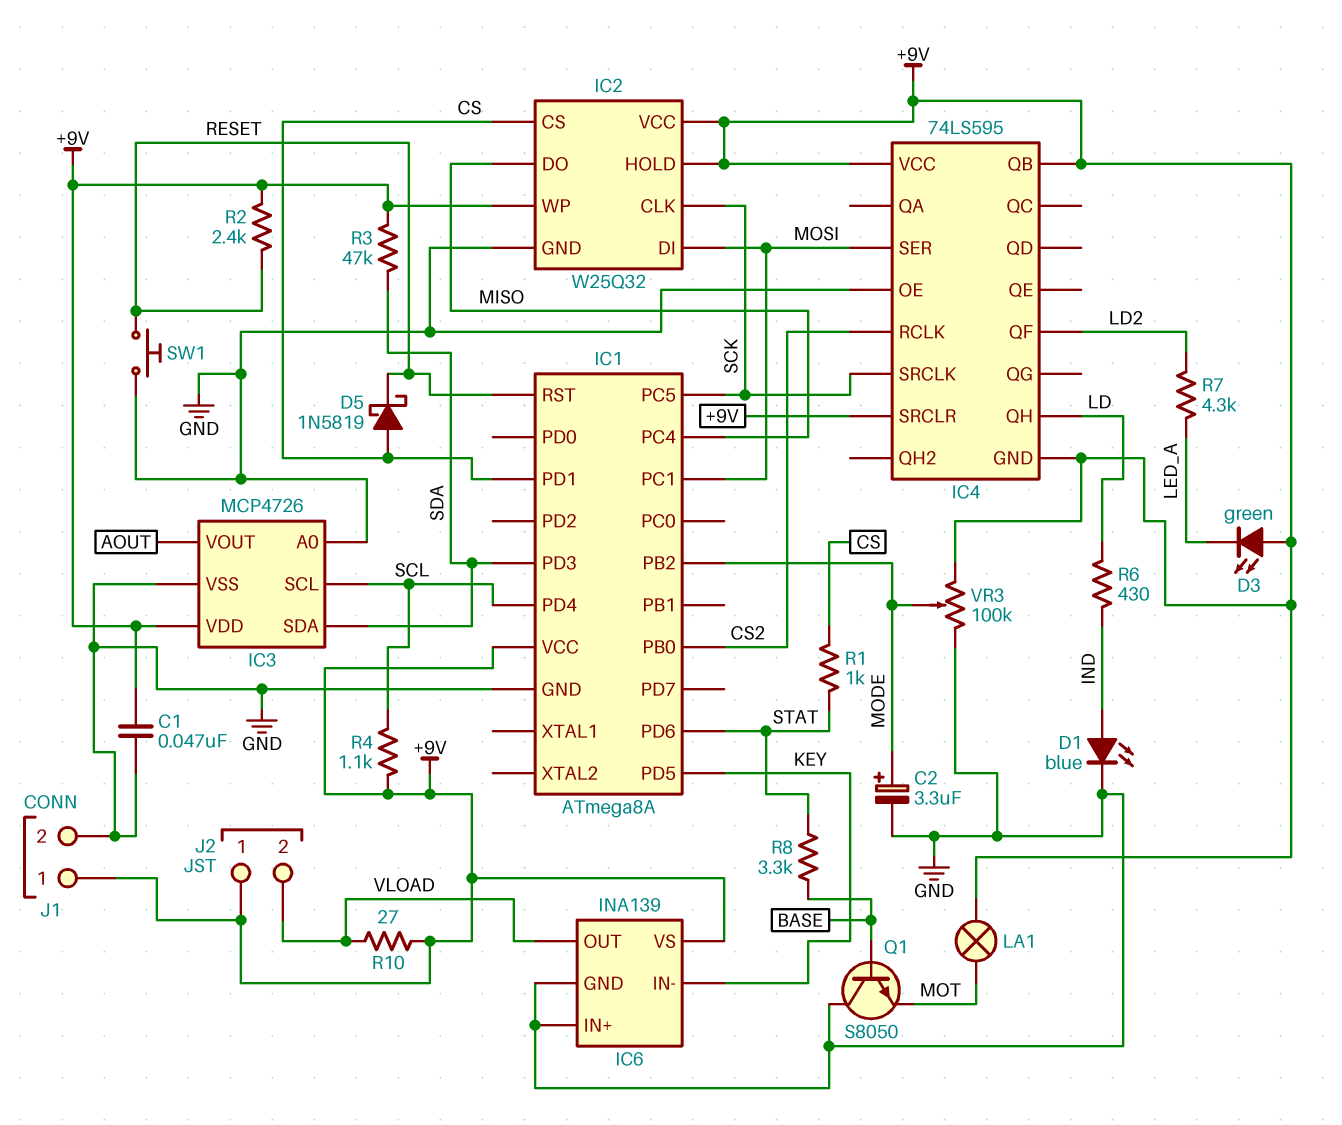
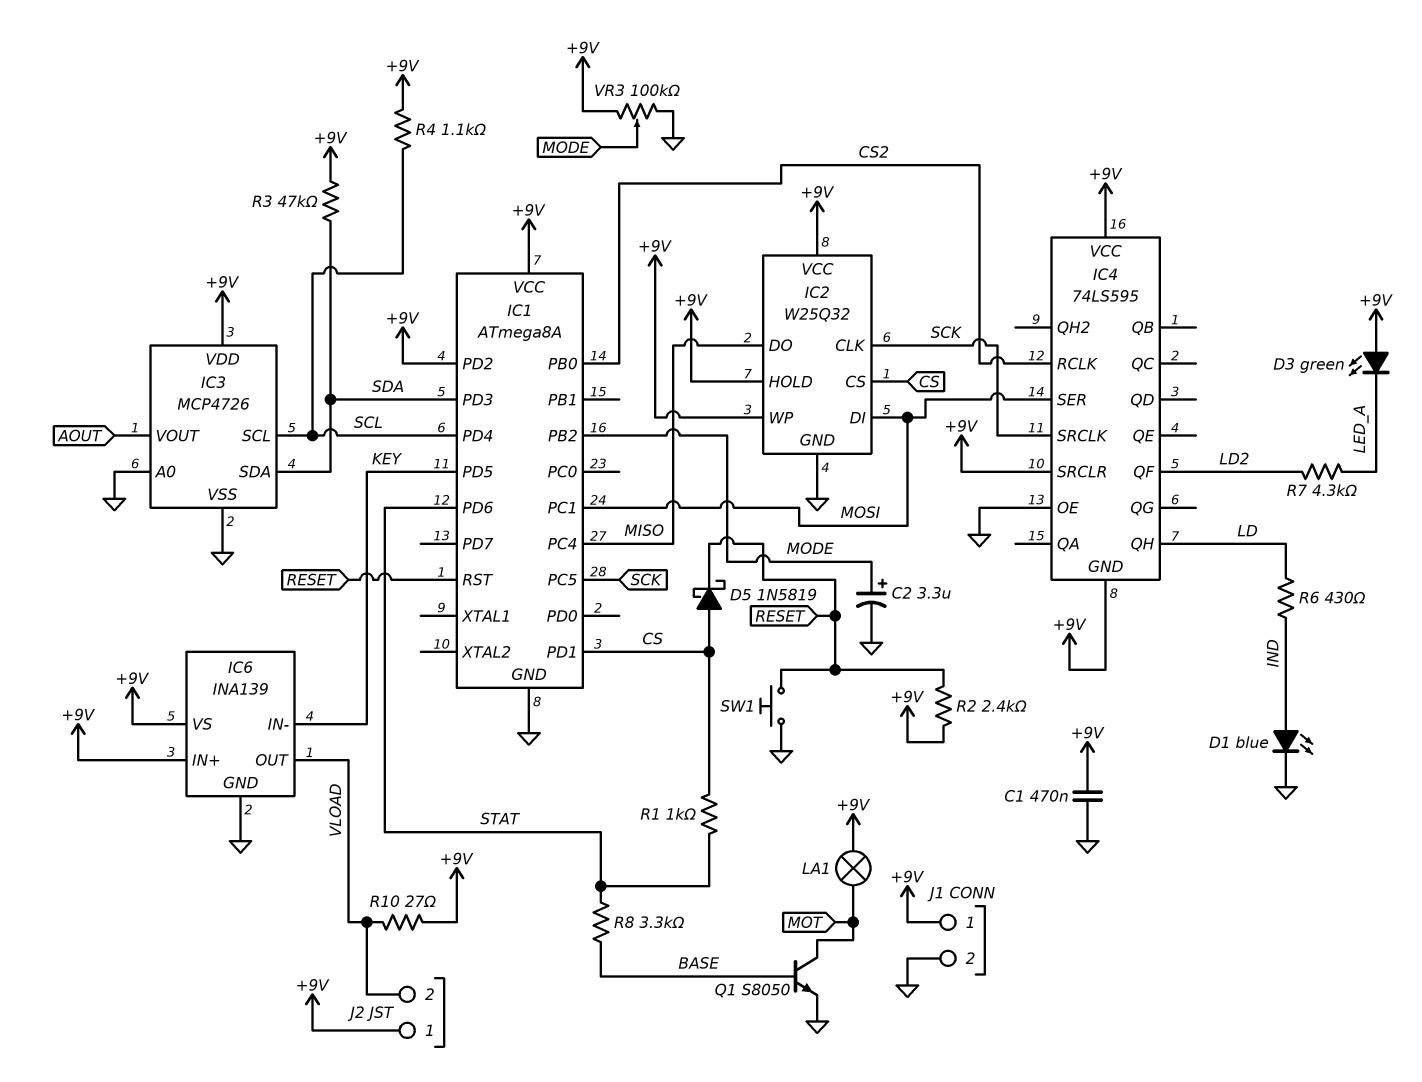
C1: 47nF (+9V, GND) -> 470nF (+9V, GND)
IC1 pin PD2: none -> +9V
IC4 pin QB: +9V -> none
IC6 pin IN+: GND -> +9V
Q1: NPN S8050 (B BASE, C GND, E MOT) -> NPN S8050 (B BASE, C MOT, E GND)

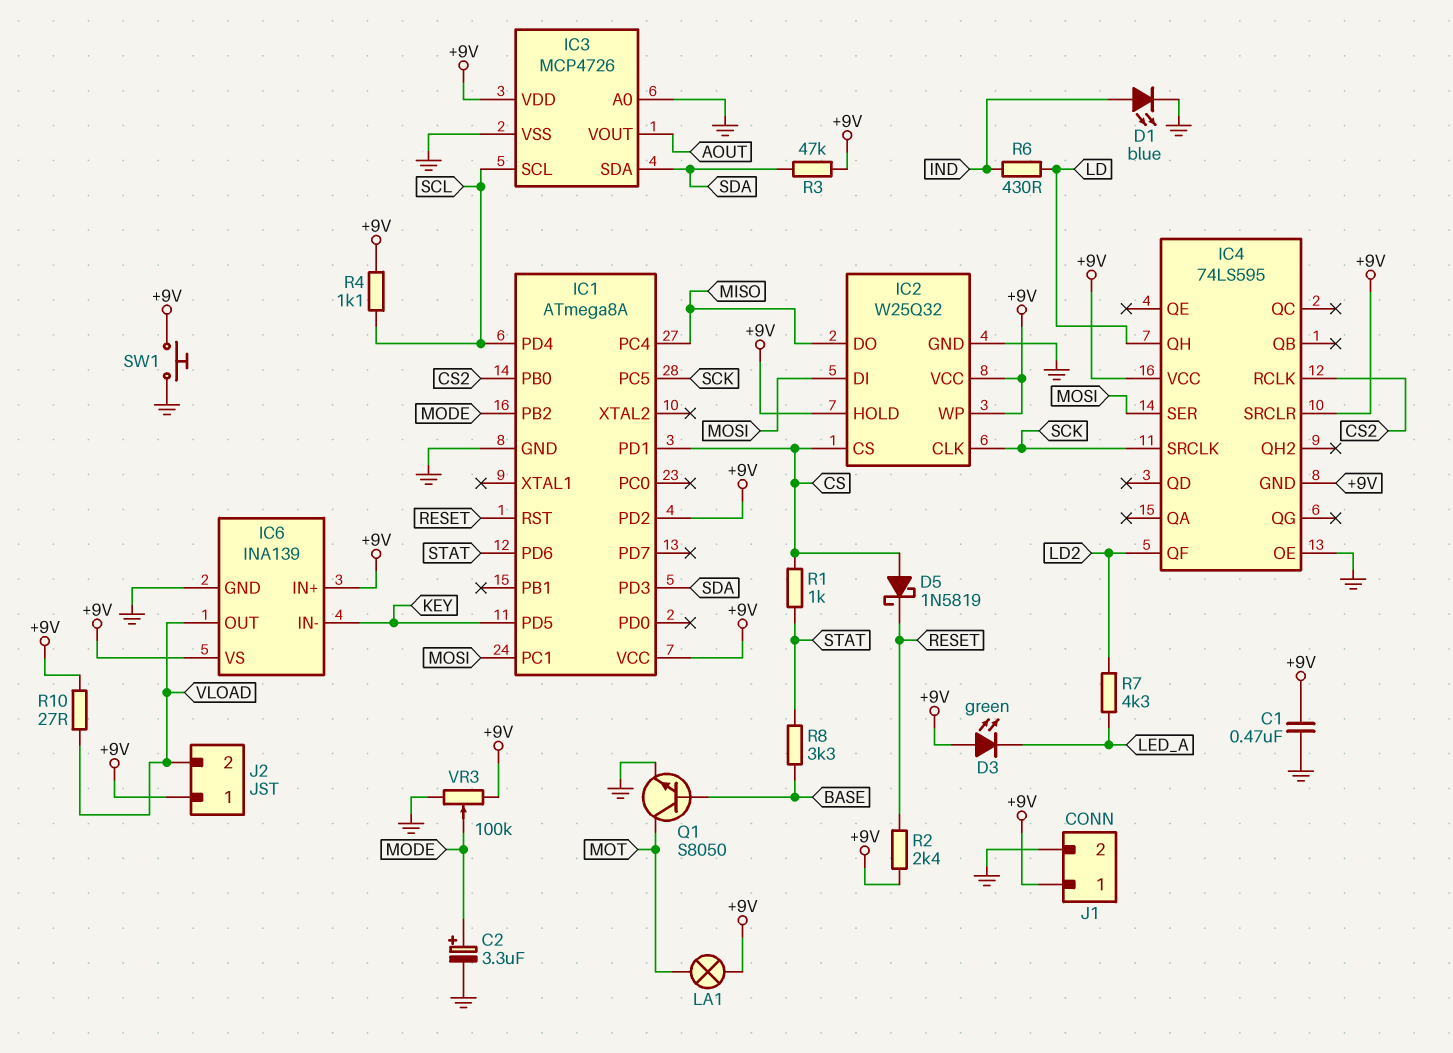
SW1: button (GND, RESET) -> button (+9V, GND)

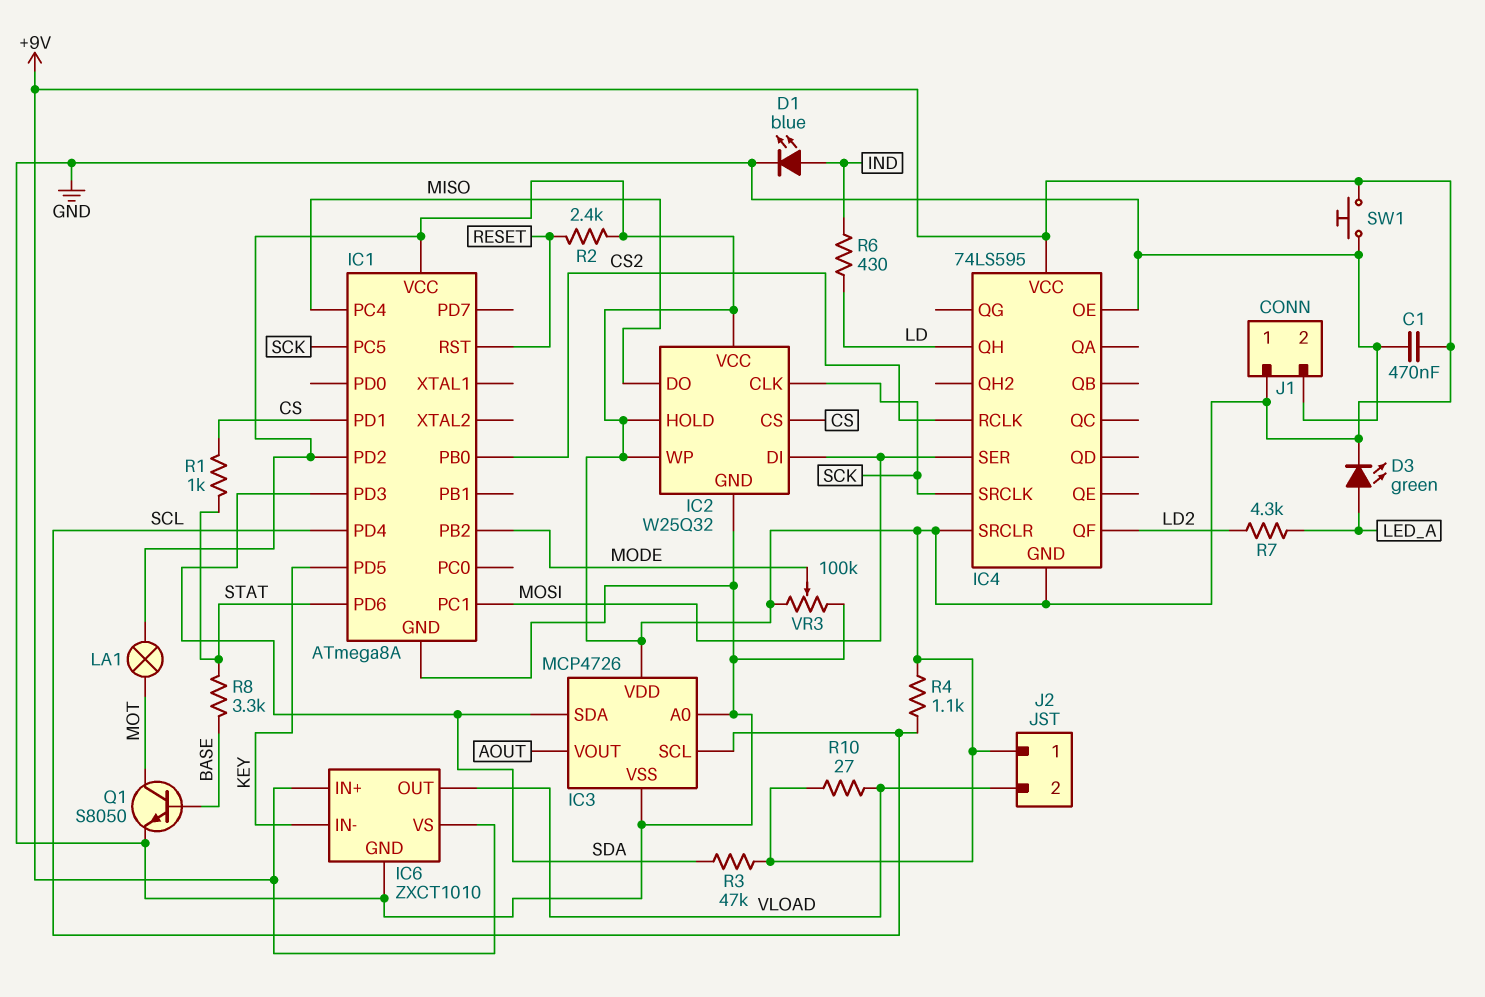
C2: 3.3uF (plus MODE, minus GND) -> none
D3: LED green (A +9V, K LED_A) -> LED green (A LED_A, K +9V)
D5: schottky 1N5819 (A CS, K RESET) -> none
IC6: INA139 -> ZXCT1010

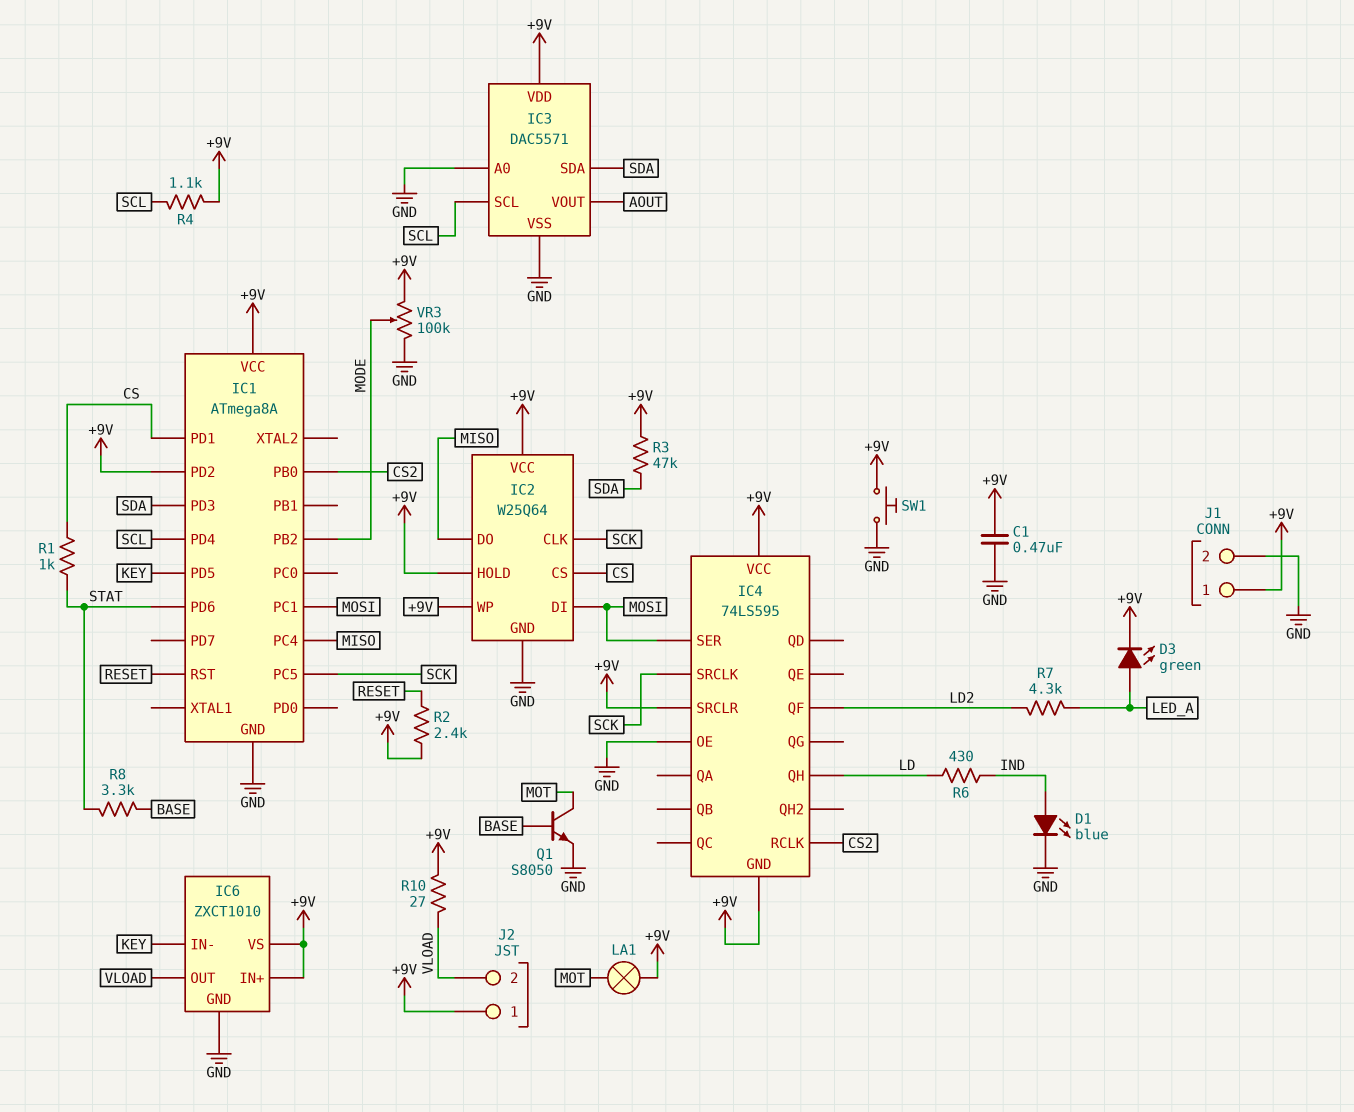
IC2: W25Q32 -> W25Q64
IC3: MCP4726 -> DAC5571

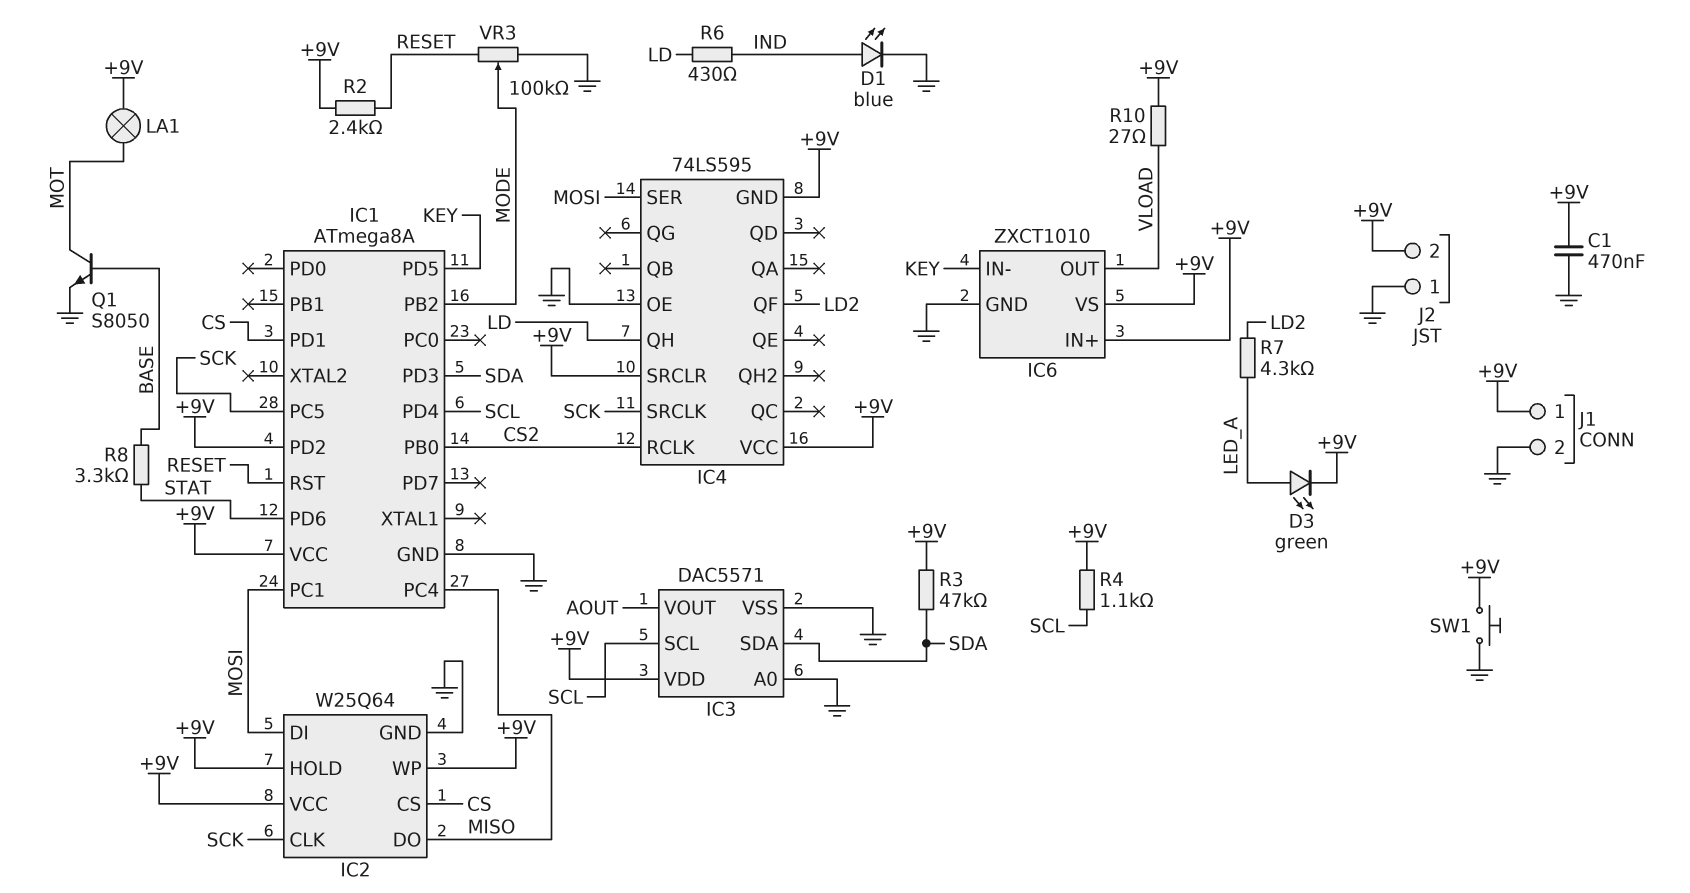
J2 pin 1: +9V -> GND
J2 pin 2: VLOAD -> +9V
R1: 1k (CS, STAT) -> none
VR3: 100k (+9V, GND, wiper MODE) -> 100k (GND, RESET, wiper MODE)

